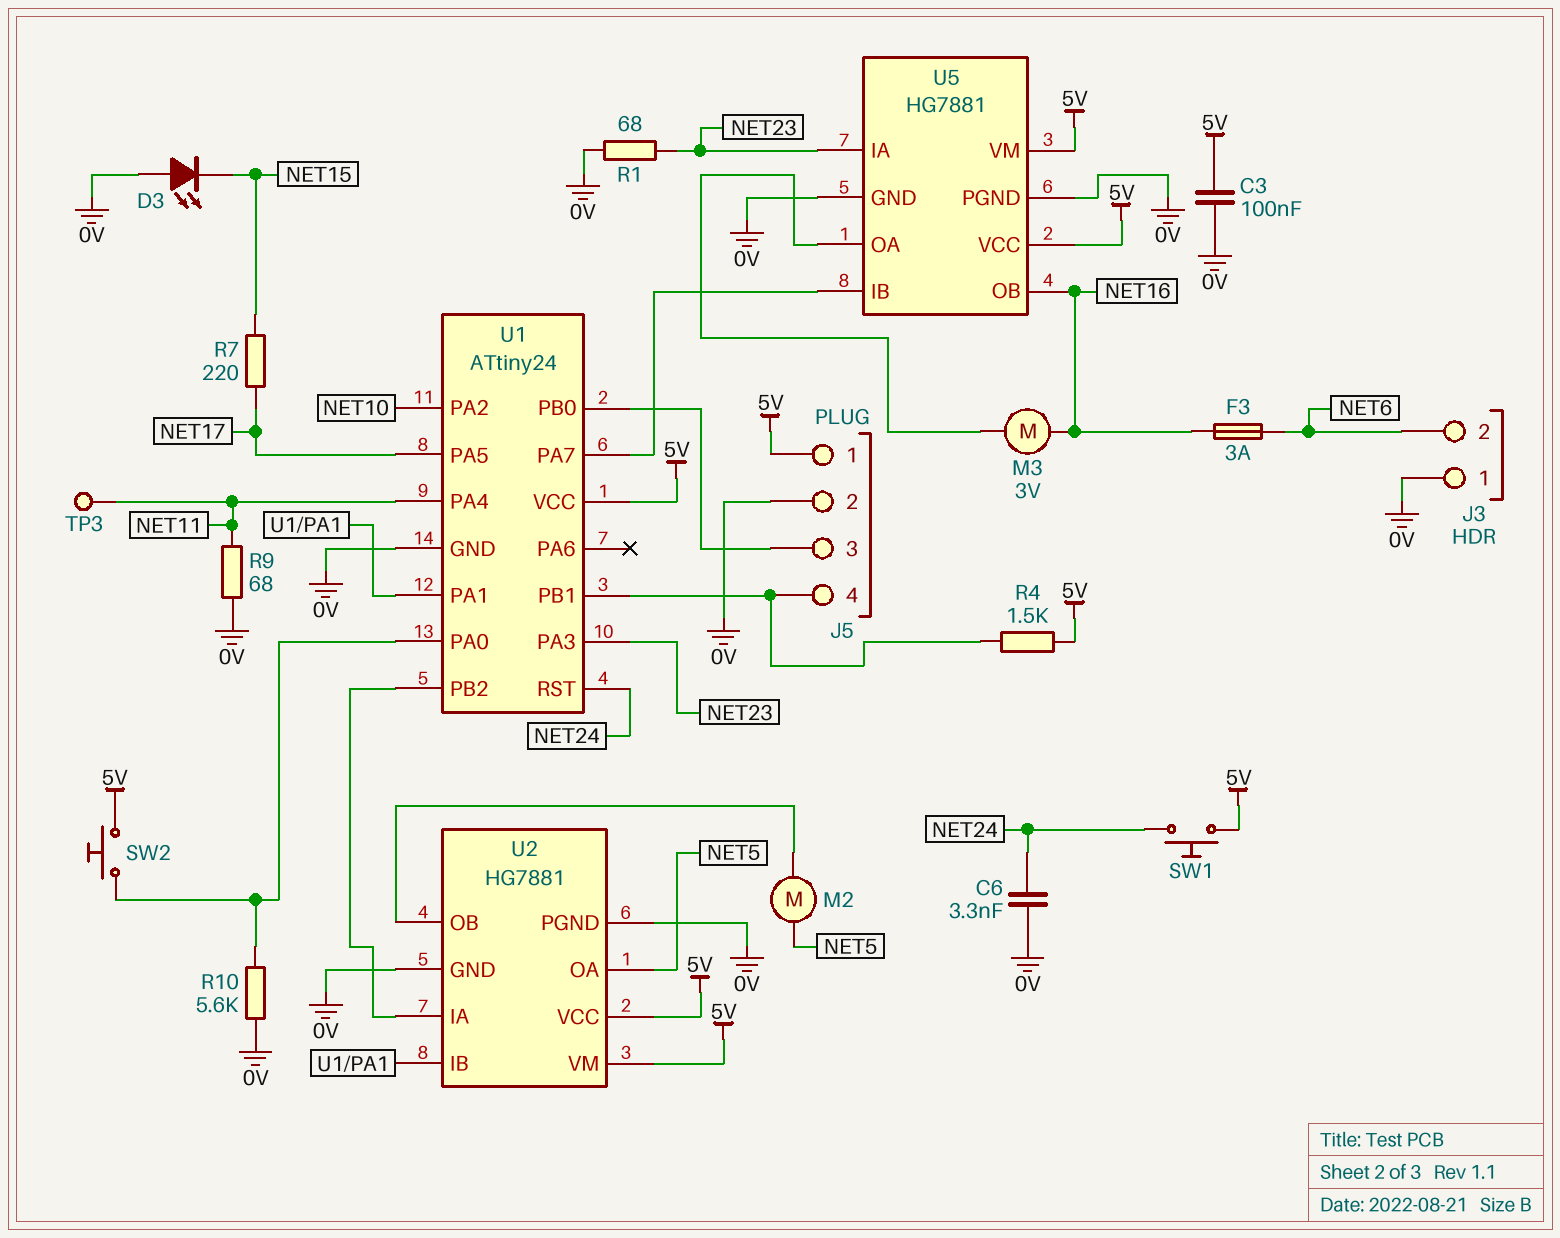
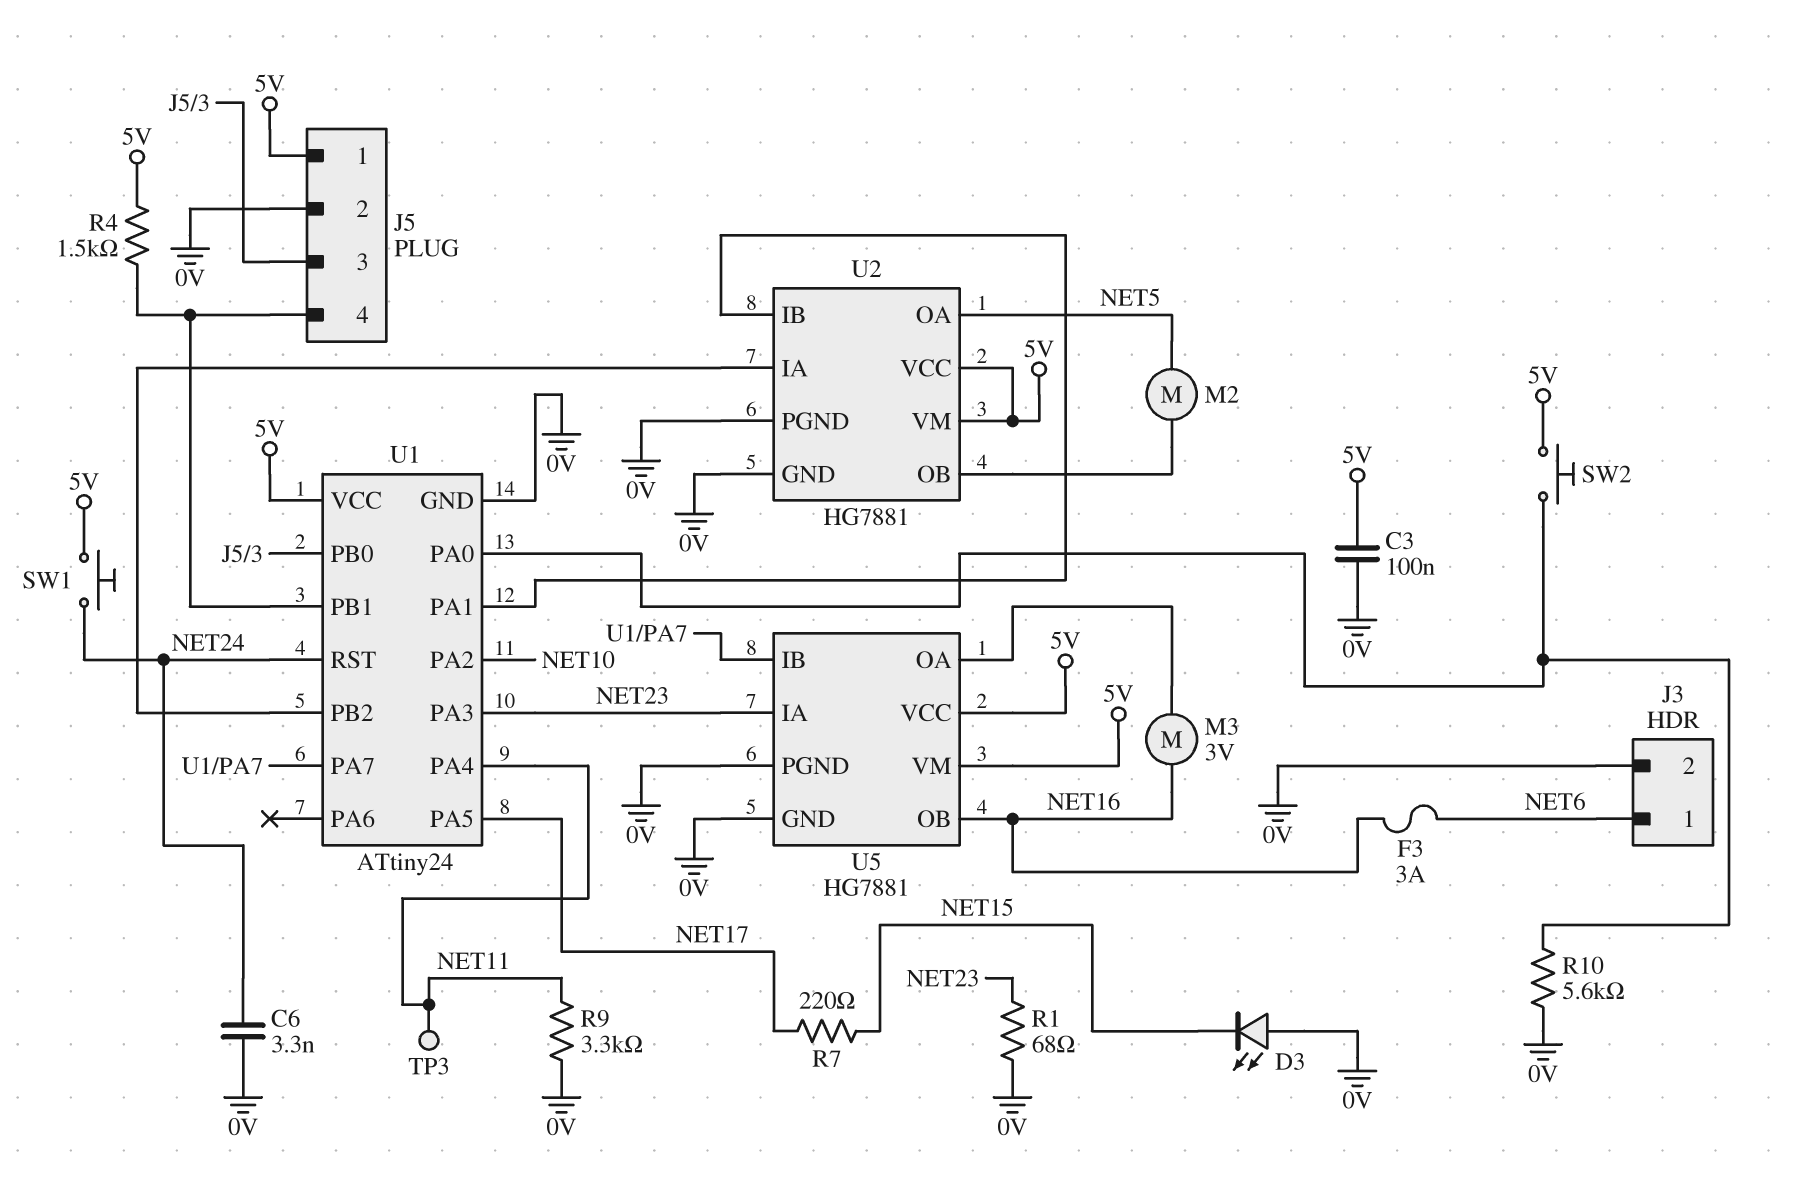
J3 pin 1: 0V -> NET6
J3 pin 2: NET6 -> 0V
R9: 68 (0V, NET11) -> 3.3k (0V, NET11)

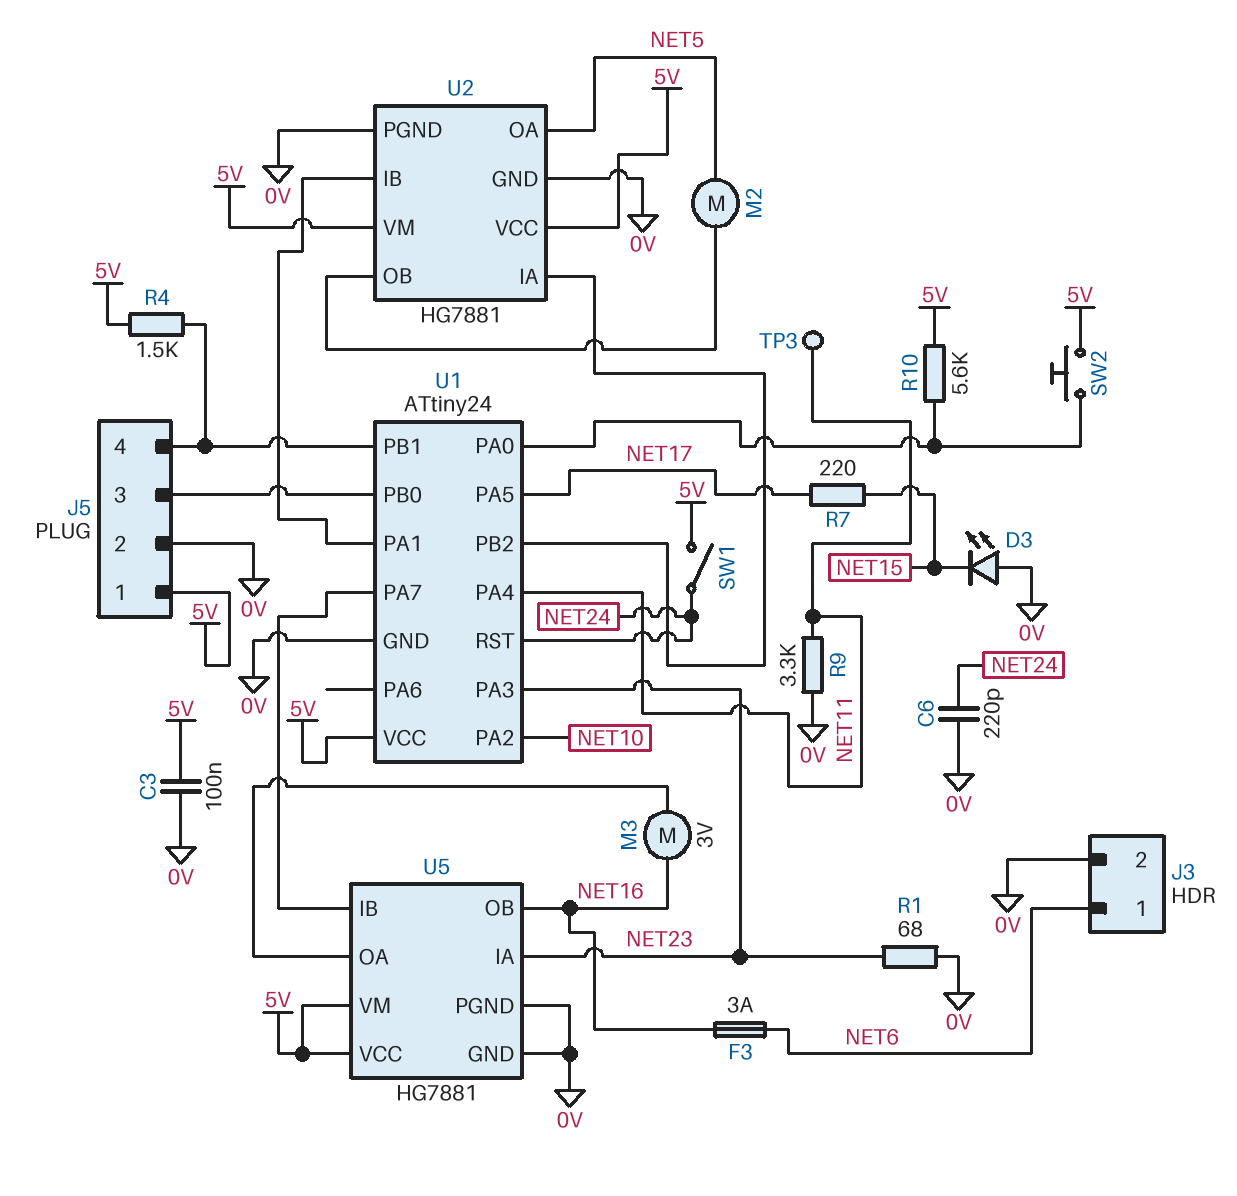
C6: 3.3nF (0V, NET24) -> 220pF (0V, NET24)
R10: 5.6k (0V, U1/PA0) -> 5.6k (5V, U1/PA0)
SW1: button (5V, NET24) -> switch (5V, NET24)

